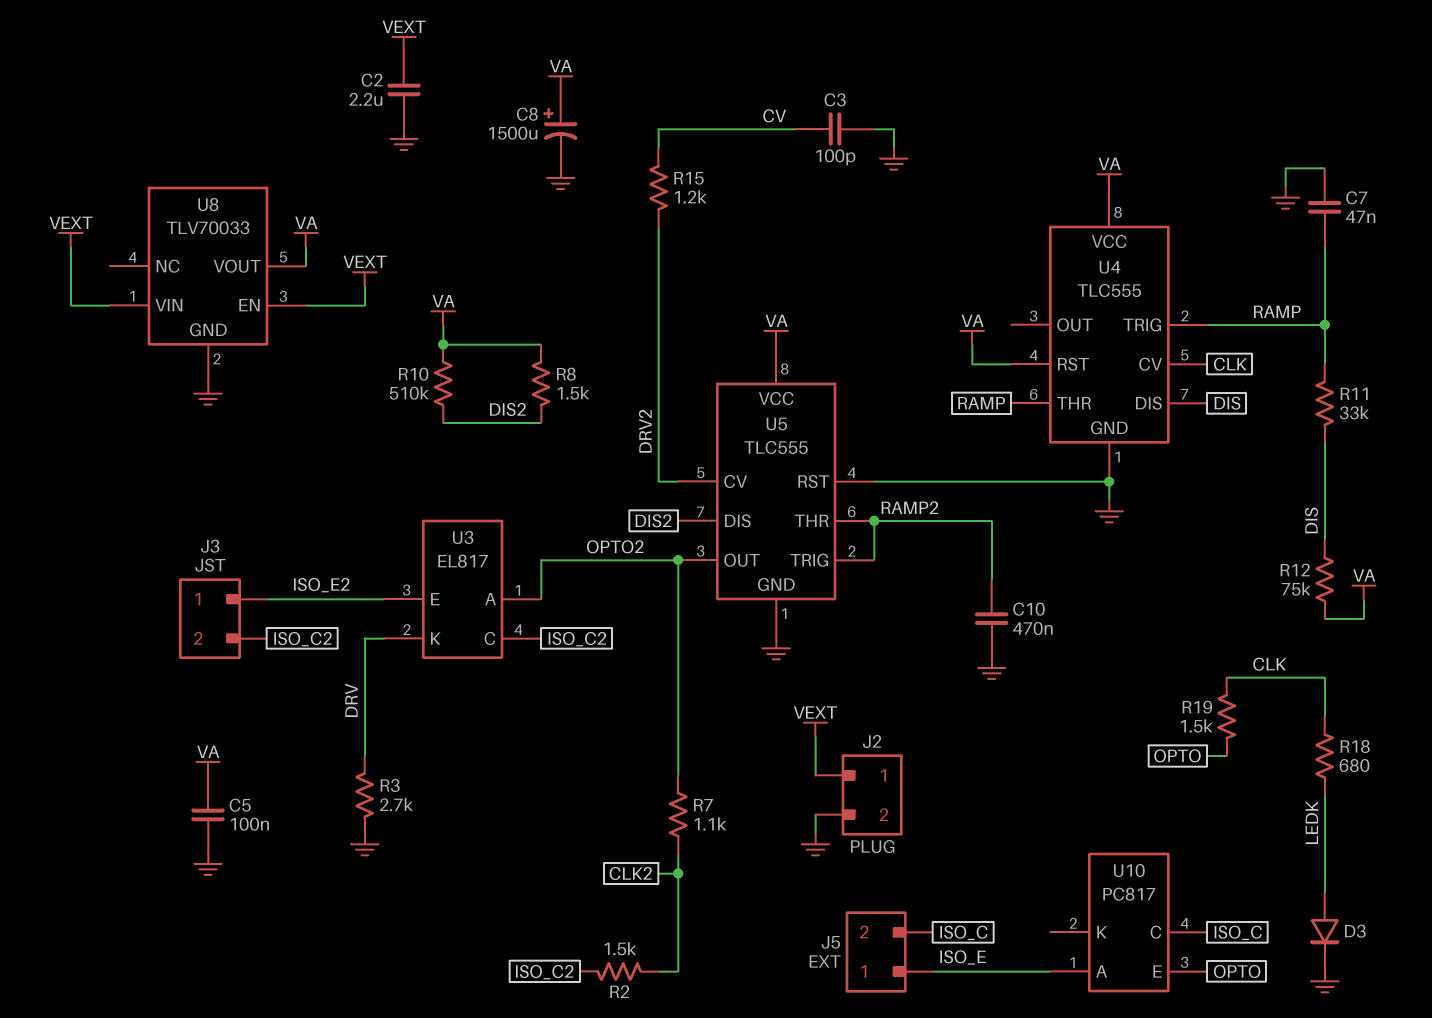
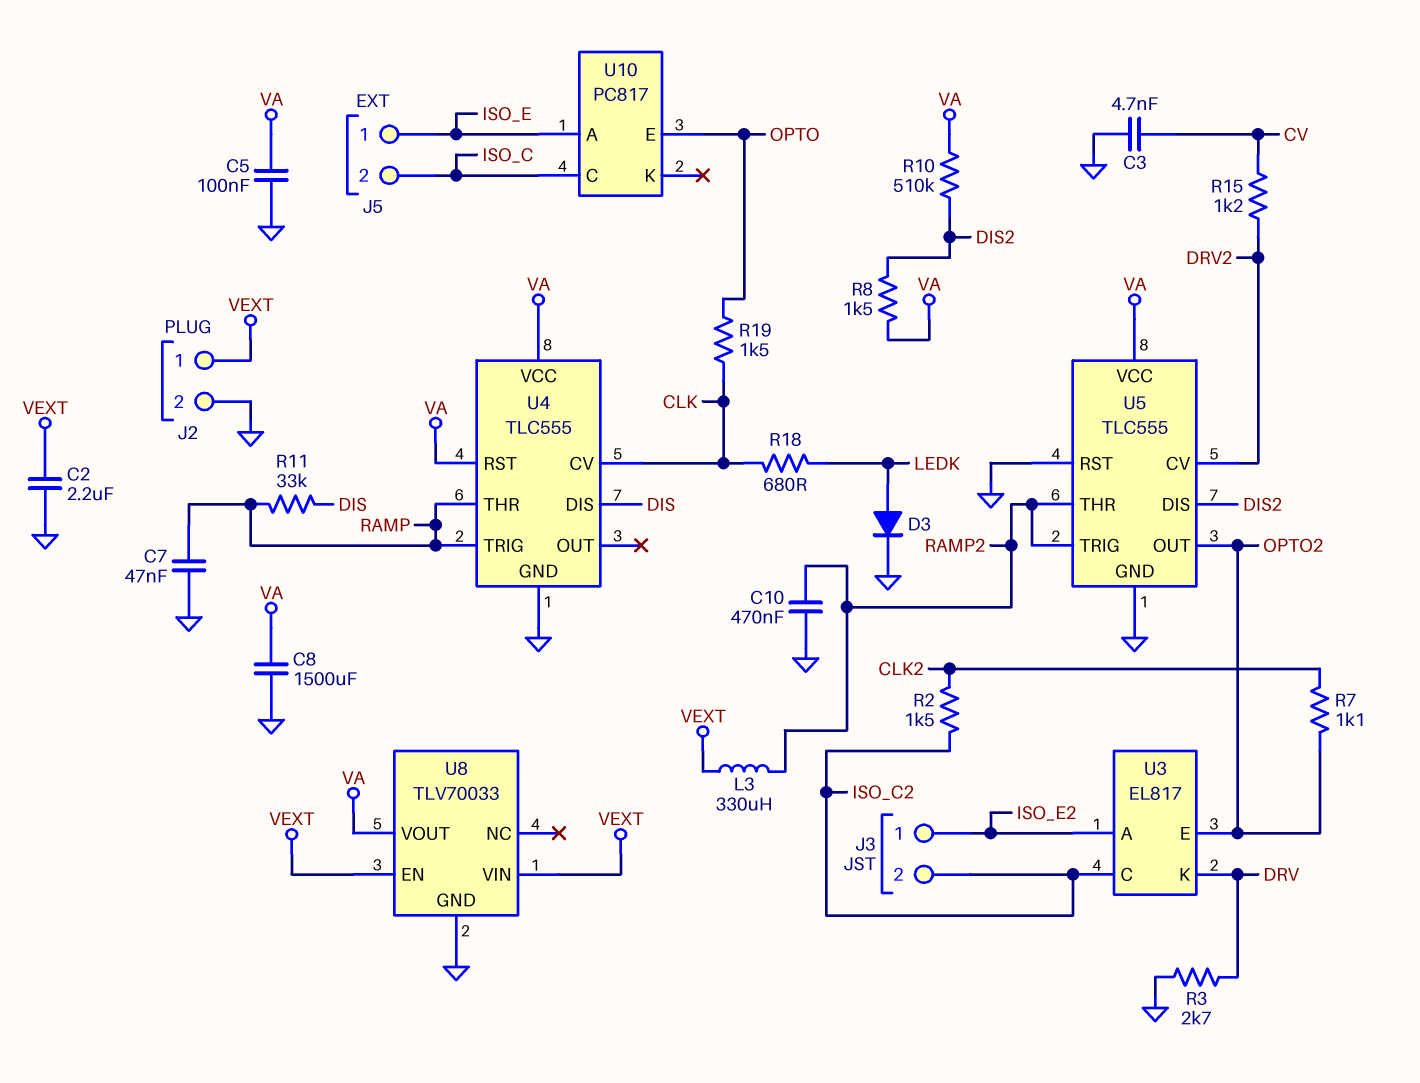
C3: 100pF (CV, GND) -> 4.7nF (CV, GND)
C8: 1500uF (plus VA, minus GND) -> 1500uF (GND, VA)
L3: none -> 330uH (RAMP2, VEXT)
R12: 75k (DIS, VA) -> none
U3 pin A: OPTO2 -> ISO_E2
U3 pin E: ISO_E2 -> OPTO2

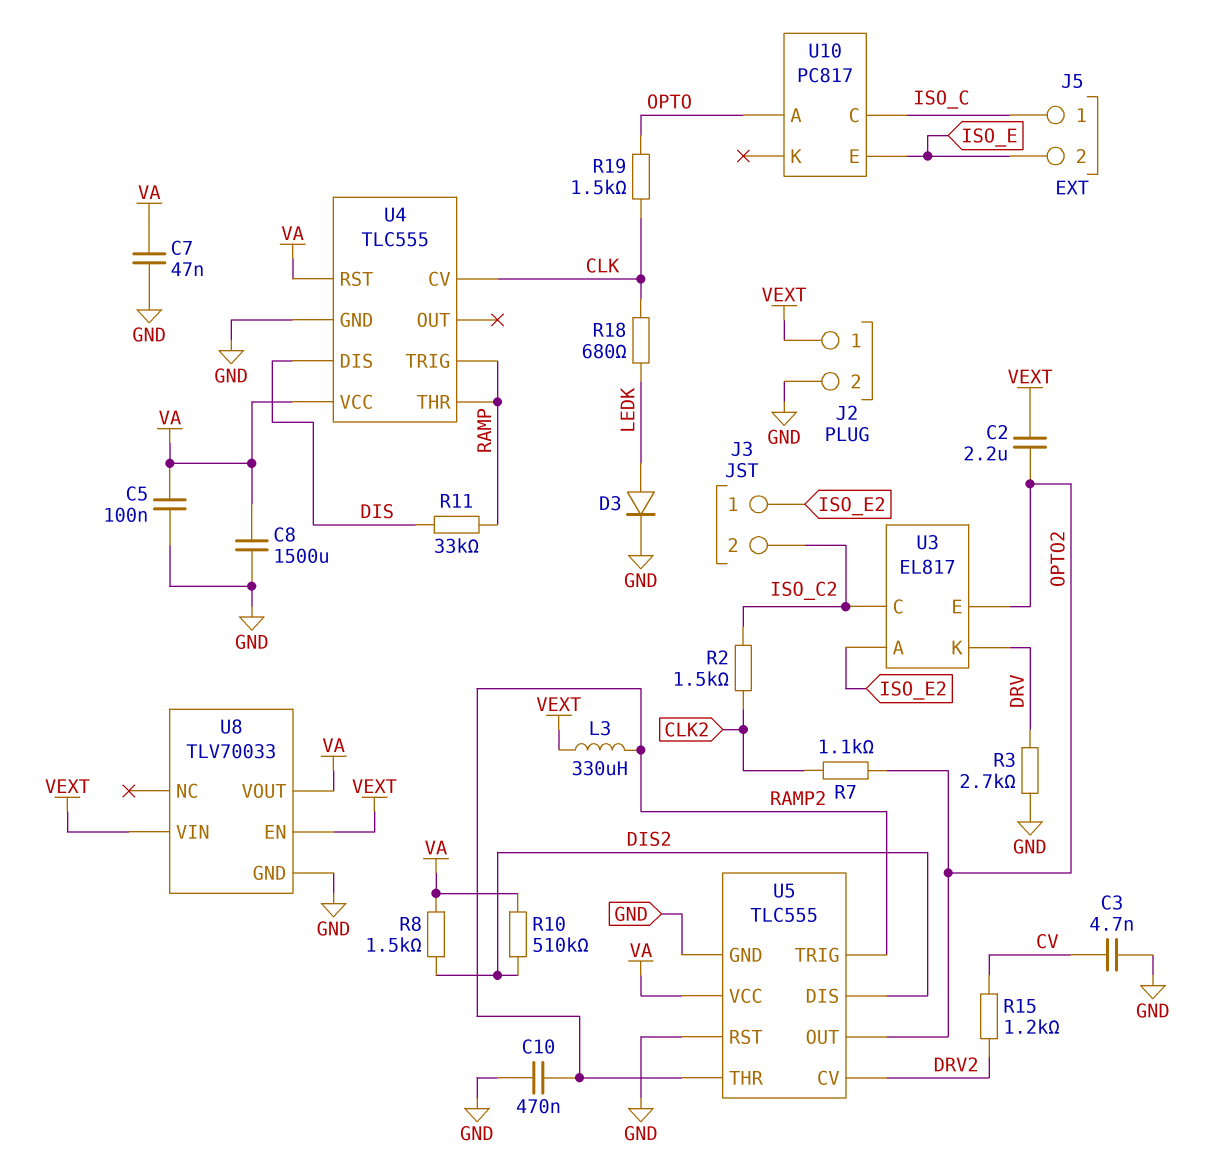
C2: 2.2uF (GND, VEXT) -> 2.2uF (OPTO2, VEXT)
C7: 47nF (GND, RAMP) -> 47nF (GND, VA)
J5 pin 1: ISO_E -> ISO_C
J5 pin 2: ISO_C -> ISO_E
U10 pin A: ISO_E -> OPTO
U10 pin E: OPTO -> ISO_E

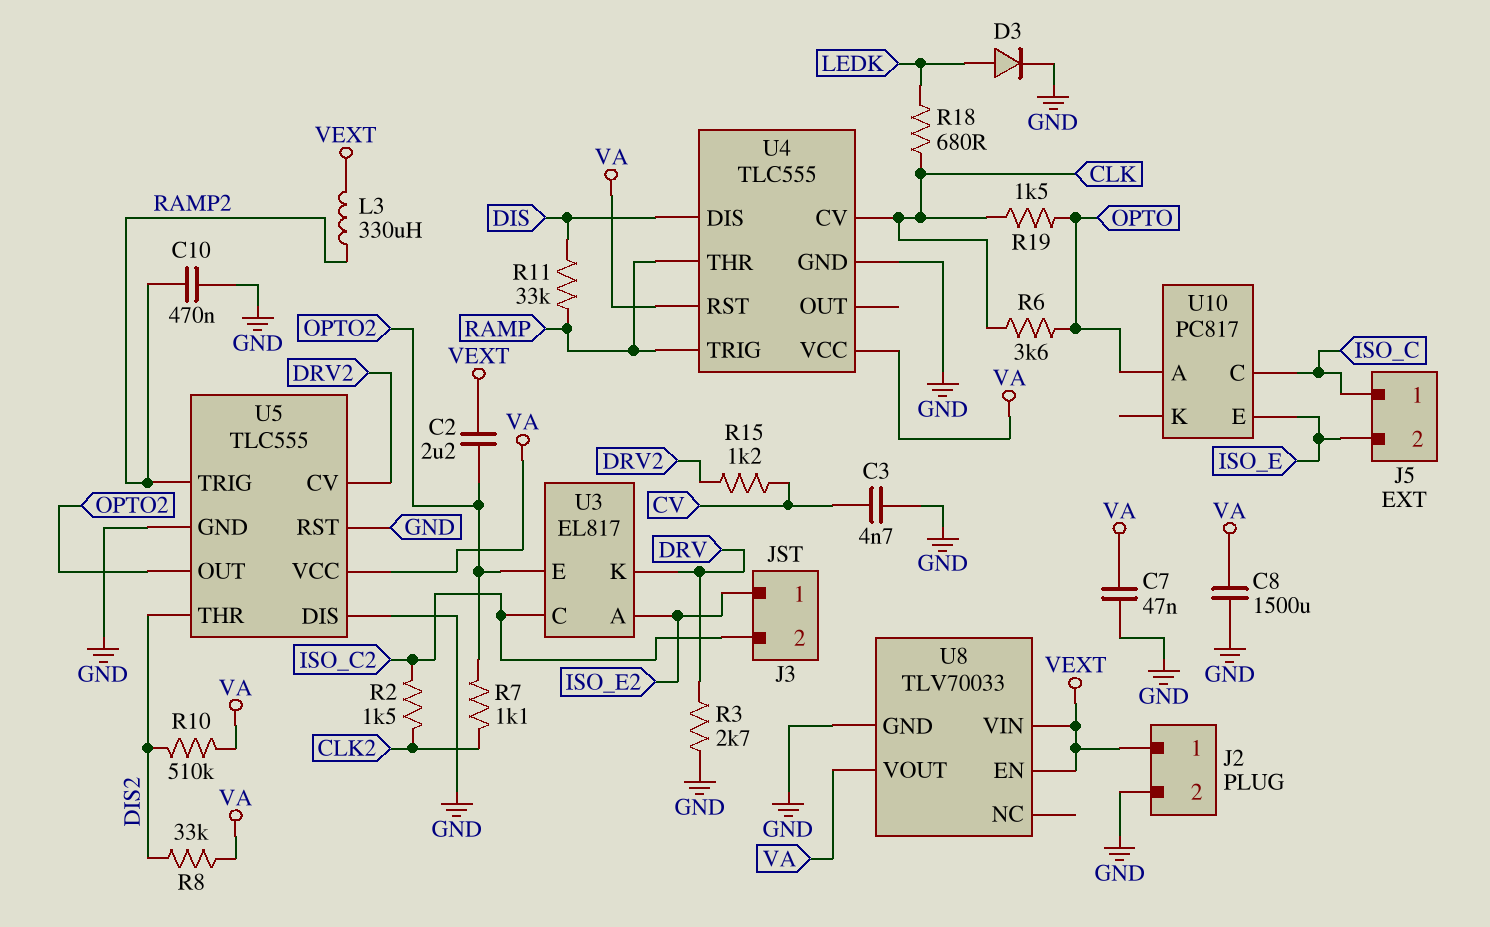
C5: 100nF (GND, VA) -> none
R6: none -> 3.6k (CLK, OPTO)
R8: 1.5k (DIS2, VA) -> 33k (DIS2, VA)
U5 pin DIS: DIS2 -> GND
U5 pin THR: RAMP2 -> DIS2

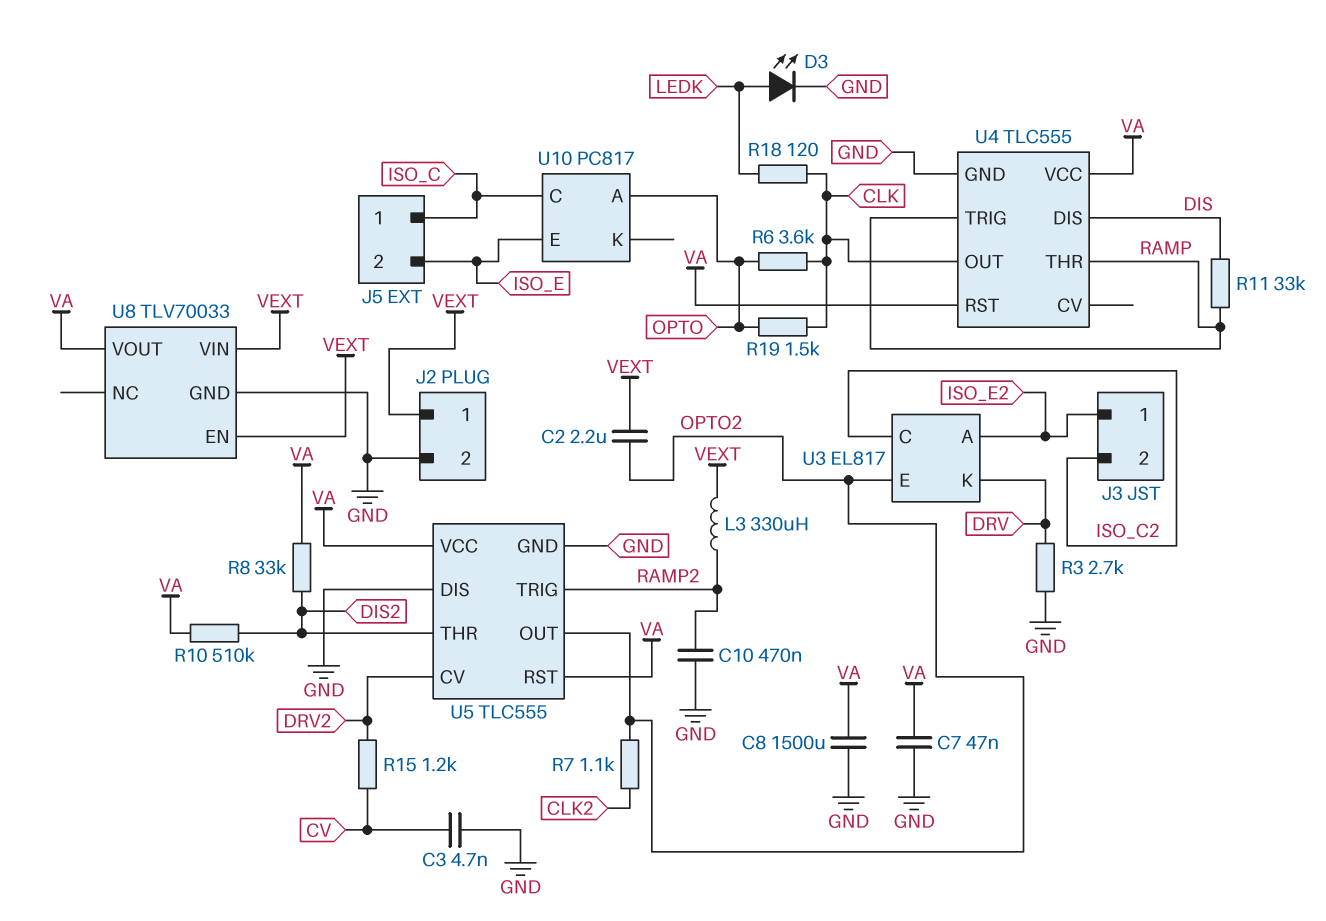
D3: diode (A LEDK, K GND) -> LED (A LEDK, K GND)
R2: 1.5k (CLK2, ISO_C2) -> none
R18: 680 (CLK, LEDK) -> 120 (CLK, LEDK)
U4 pin CV: CLK -> none
U4 pin OUT: none -> CLK
U5 pin RST: GND -> VA

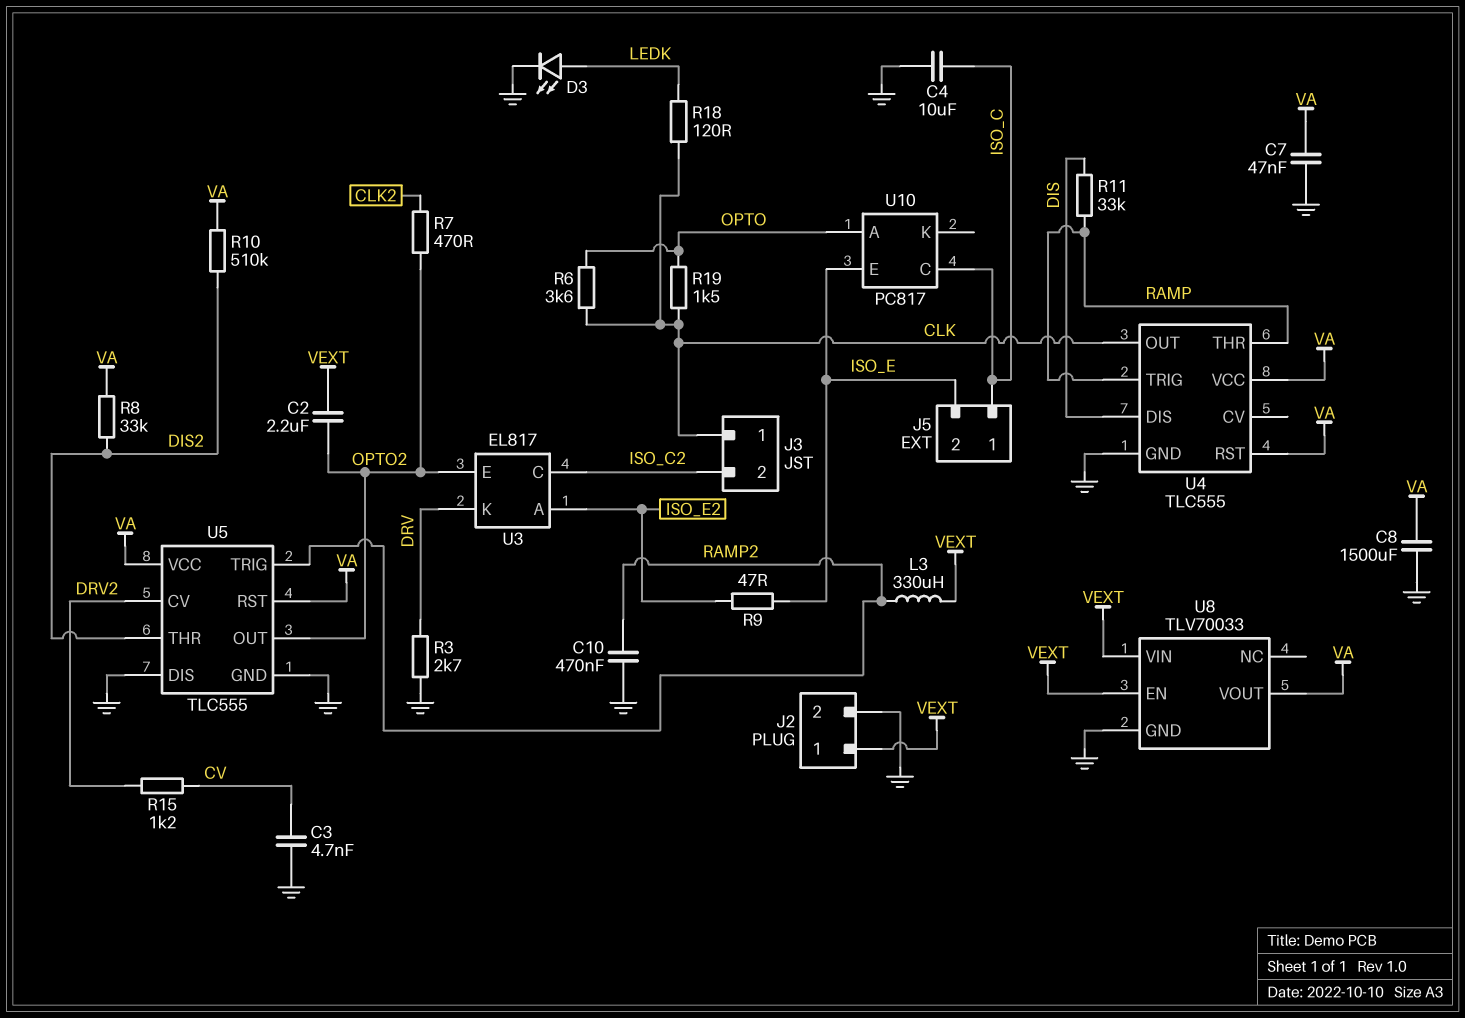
C4: none -> 10uF (GND, ISO_C)
J3 pin 1: ISO_E2 -> CLK
R7: 1.1k (CLK2, OPTO2) -> 470 (CLK2, OPTO2)
R9: none -> 47 (ISO_E, ISO_E2)

